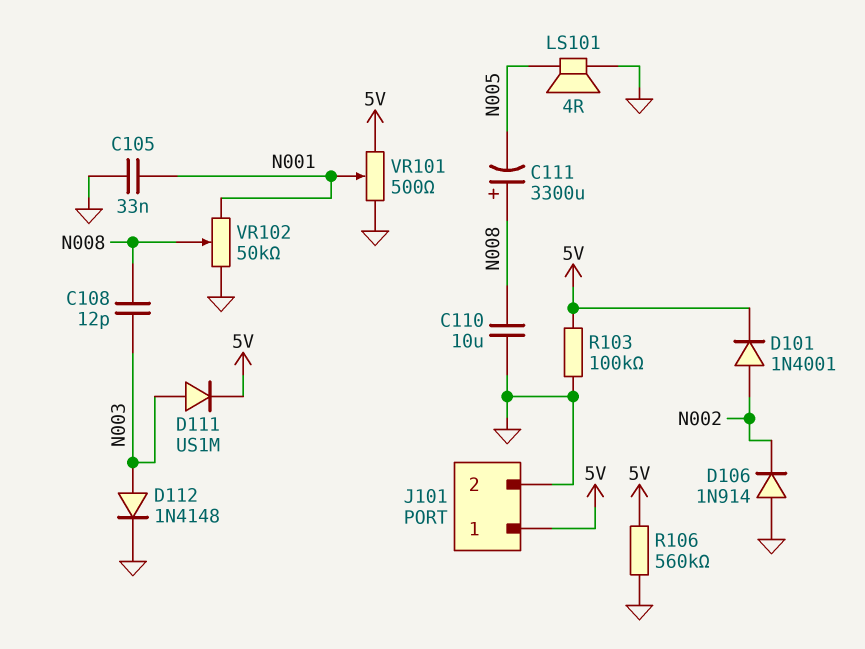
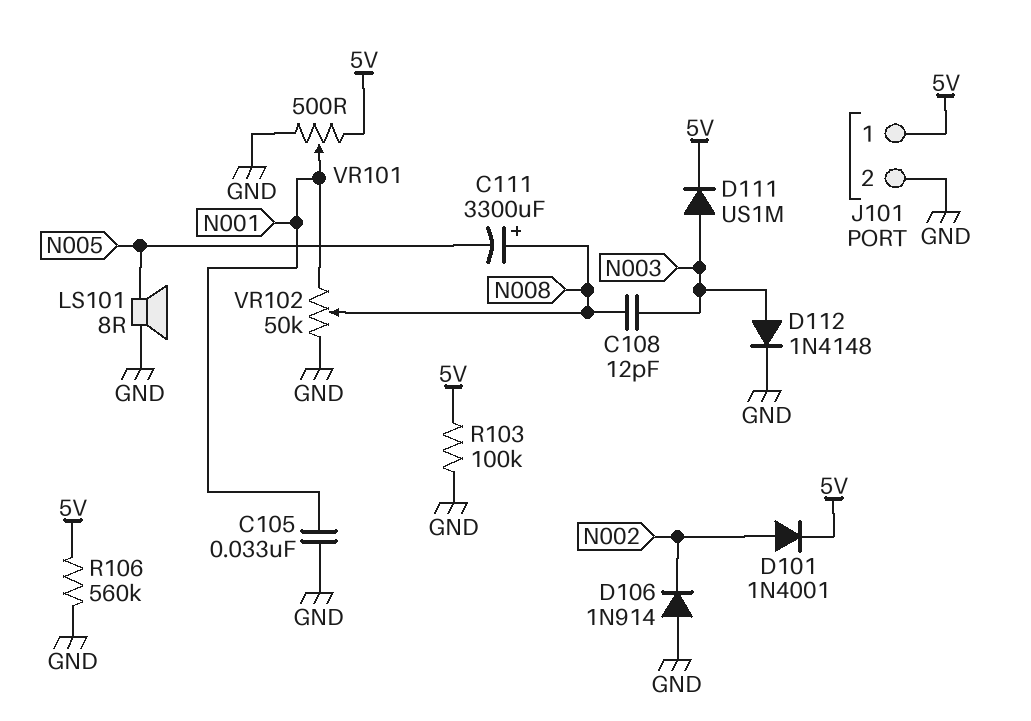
C110: 10uF (GND, N008) -> none
LS101: speaker 4R (GND, N005) -> speaker 8R (GND, N005)

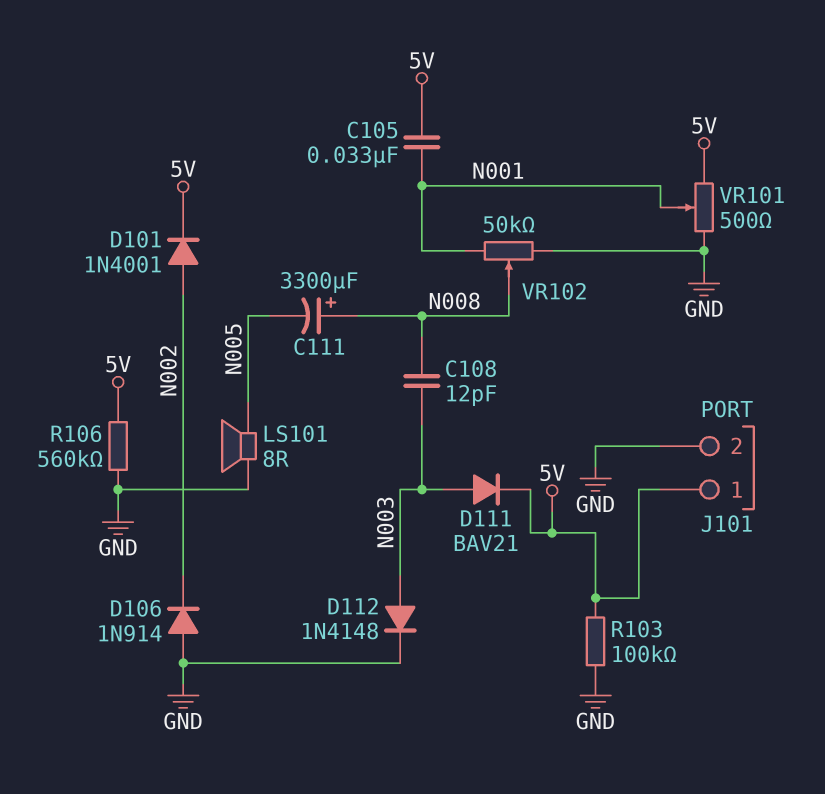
C105: 33nF (GND, N001) -> 33nF (5V, N001)
D111: diode US1M (A N003, K 5V) -> diode BAV21 (A N003, K 5V)

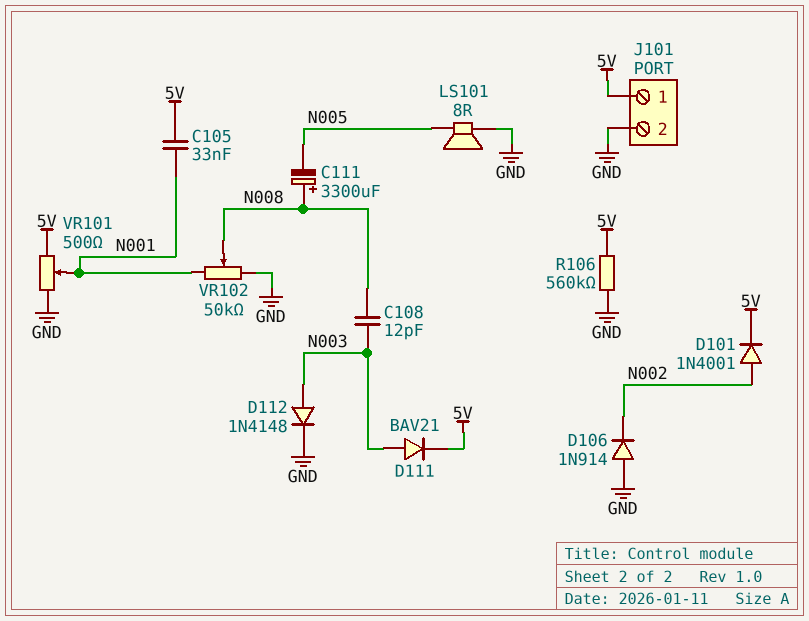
R103: 100k (5V, GND) -> none

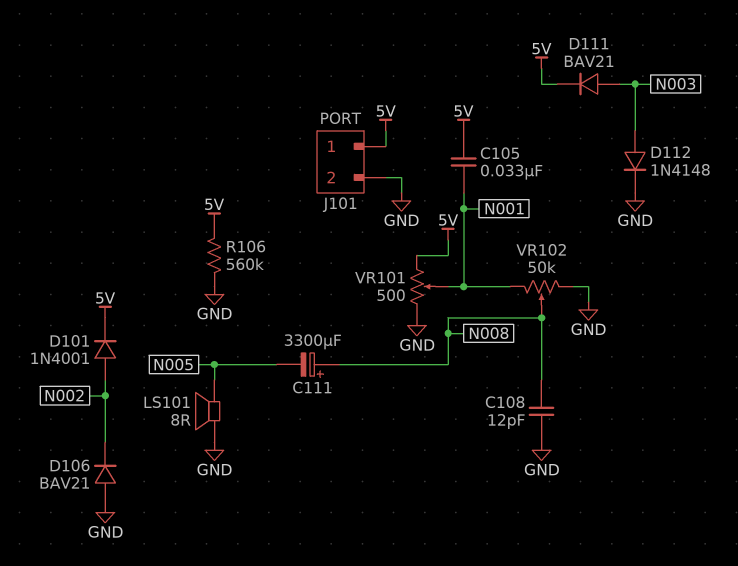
C108: 12pF (N003, N008) -> 12pF (GND, N008)
D106: diode 1N914 (A GND, K N002) -> diode BAV21 (A GND, K N002)

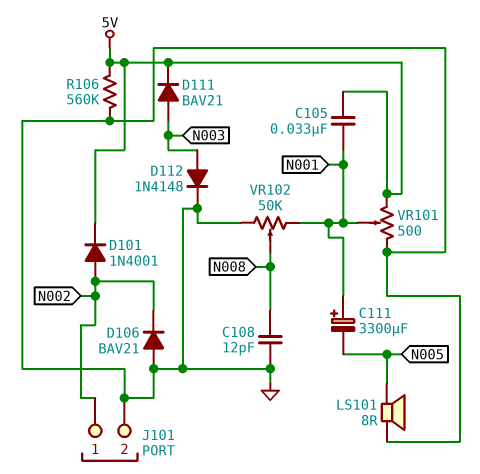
C111: 3300uF (plus N008, minus N005) -> 3300uF (plus N001, minus N005)
J101 pin 1: 5V -> N002

